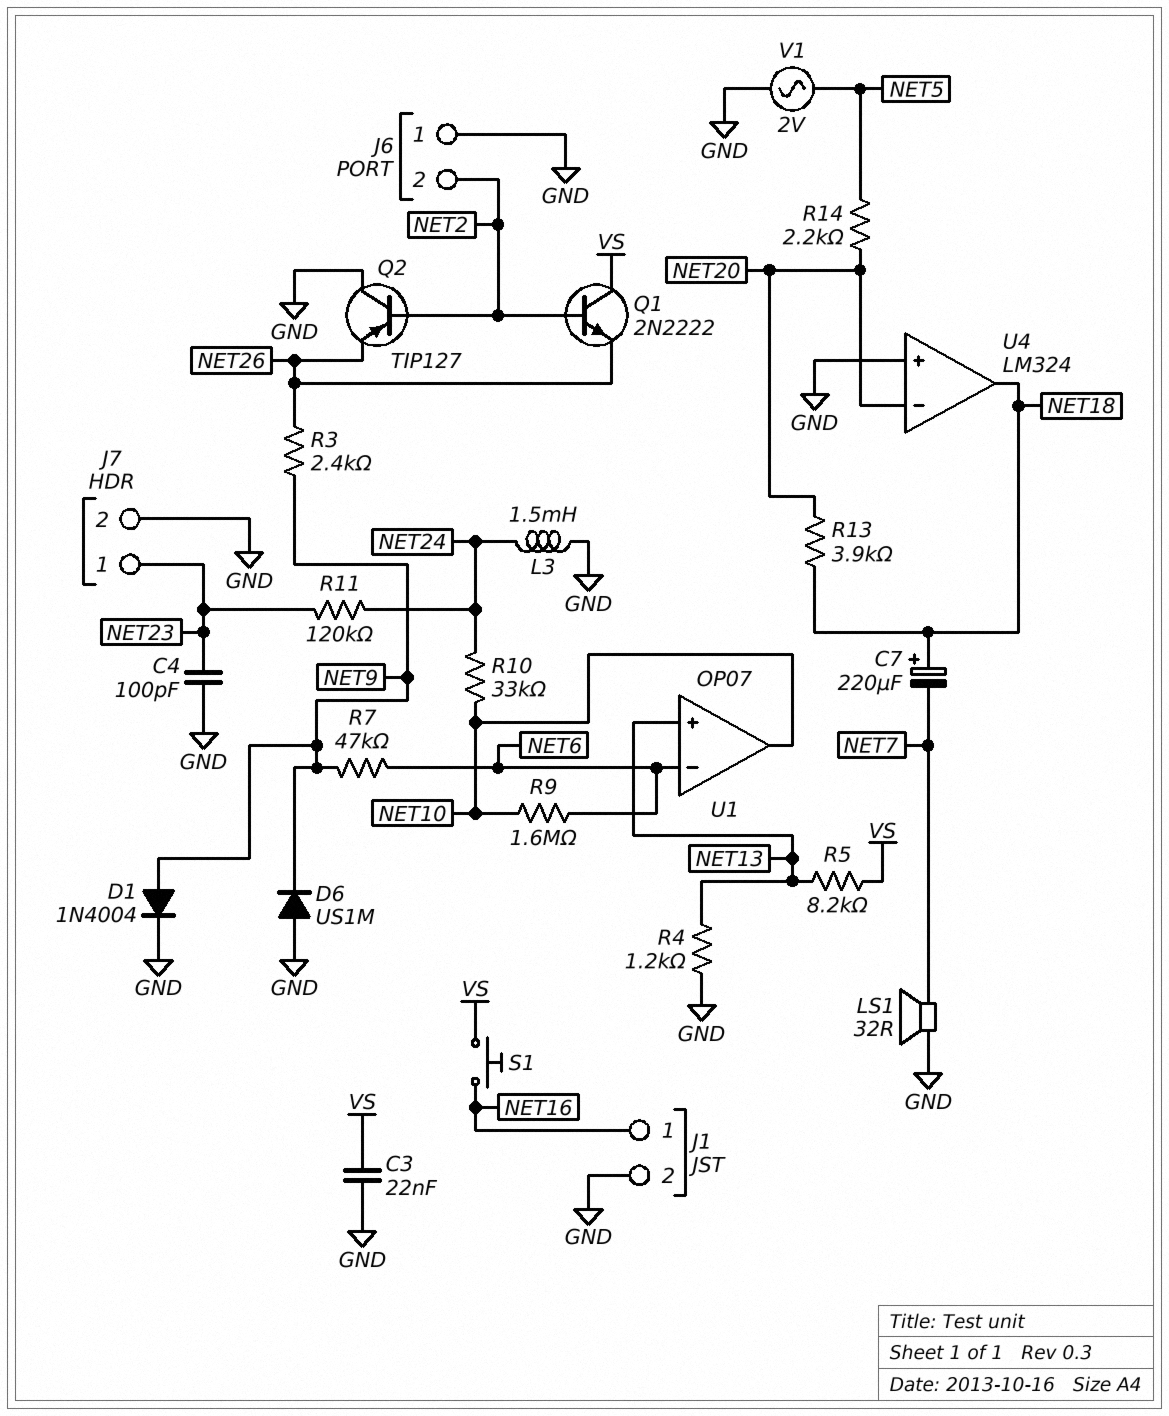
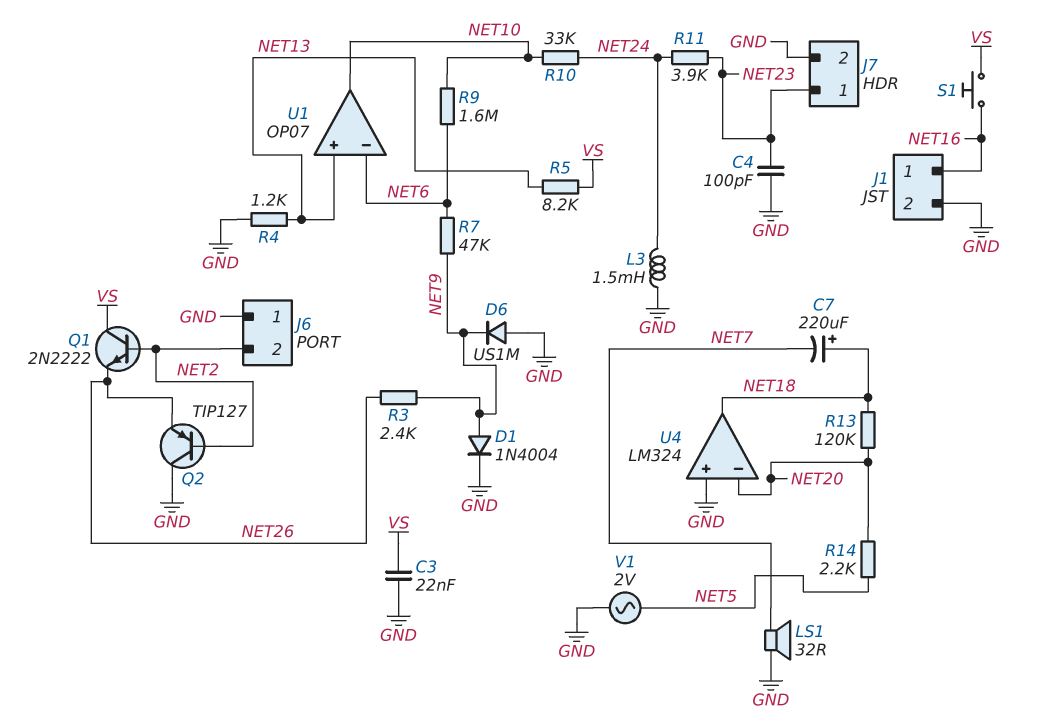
R11: 120k (NET23, NET24) -> 3.9k (NET23, NET24)
R13: 3.9k (NET18, NET20) -> 120k (NET18, NET20)

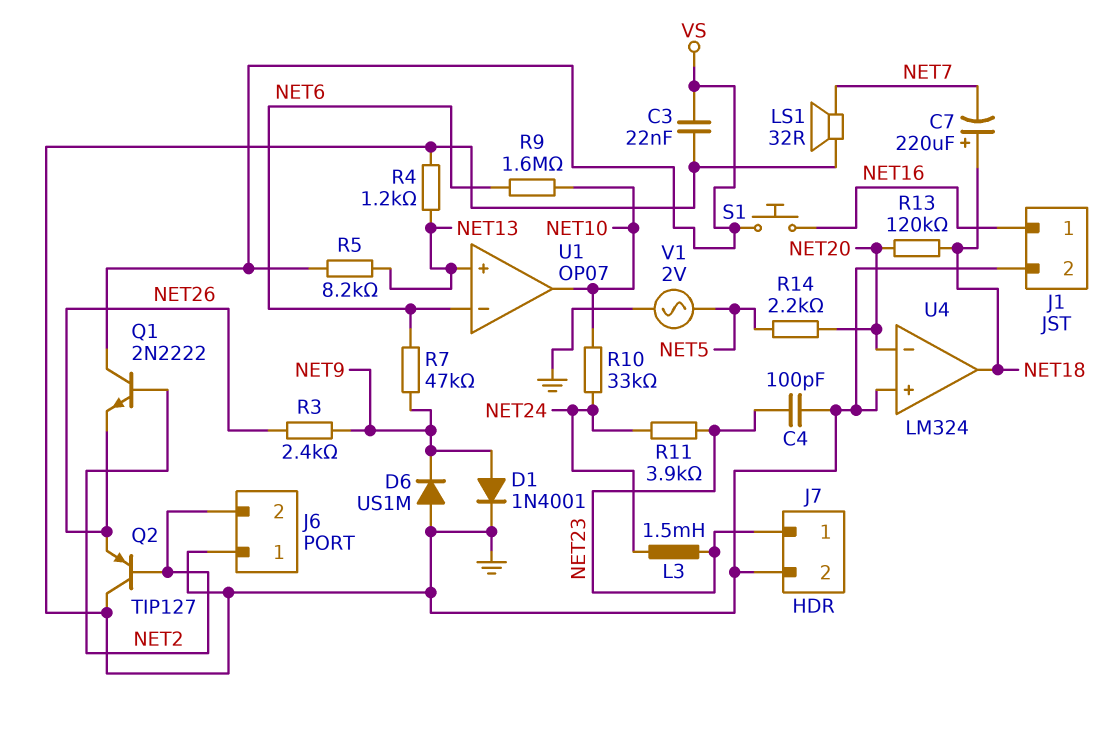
D1: diode 1N4004 (A NET9, K GND) -> diode 1N4001 (A NET9, K GND)
L3: 1.5mH (GND, NET24) -> 1.5mH (NET23, NET24)

